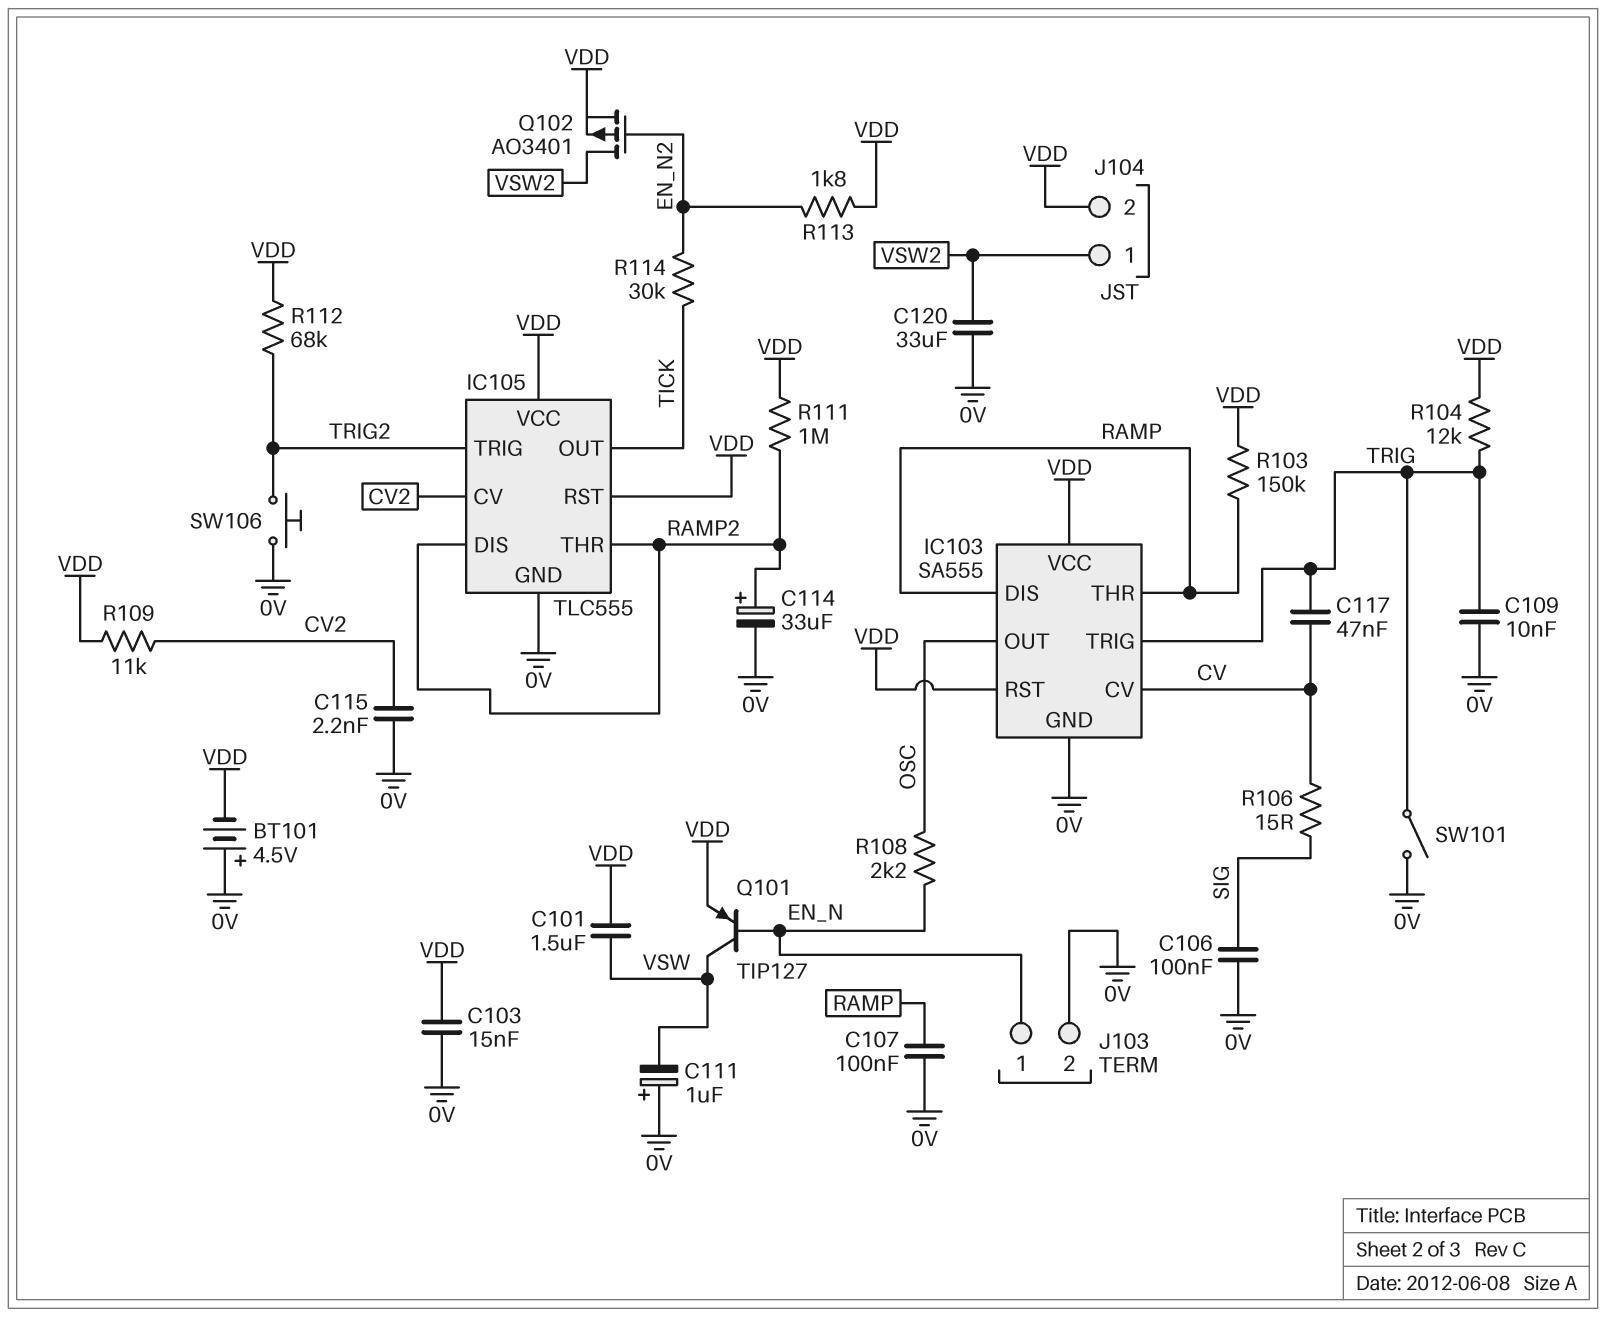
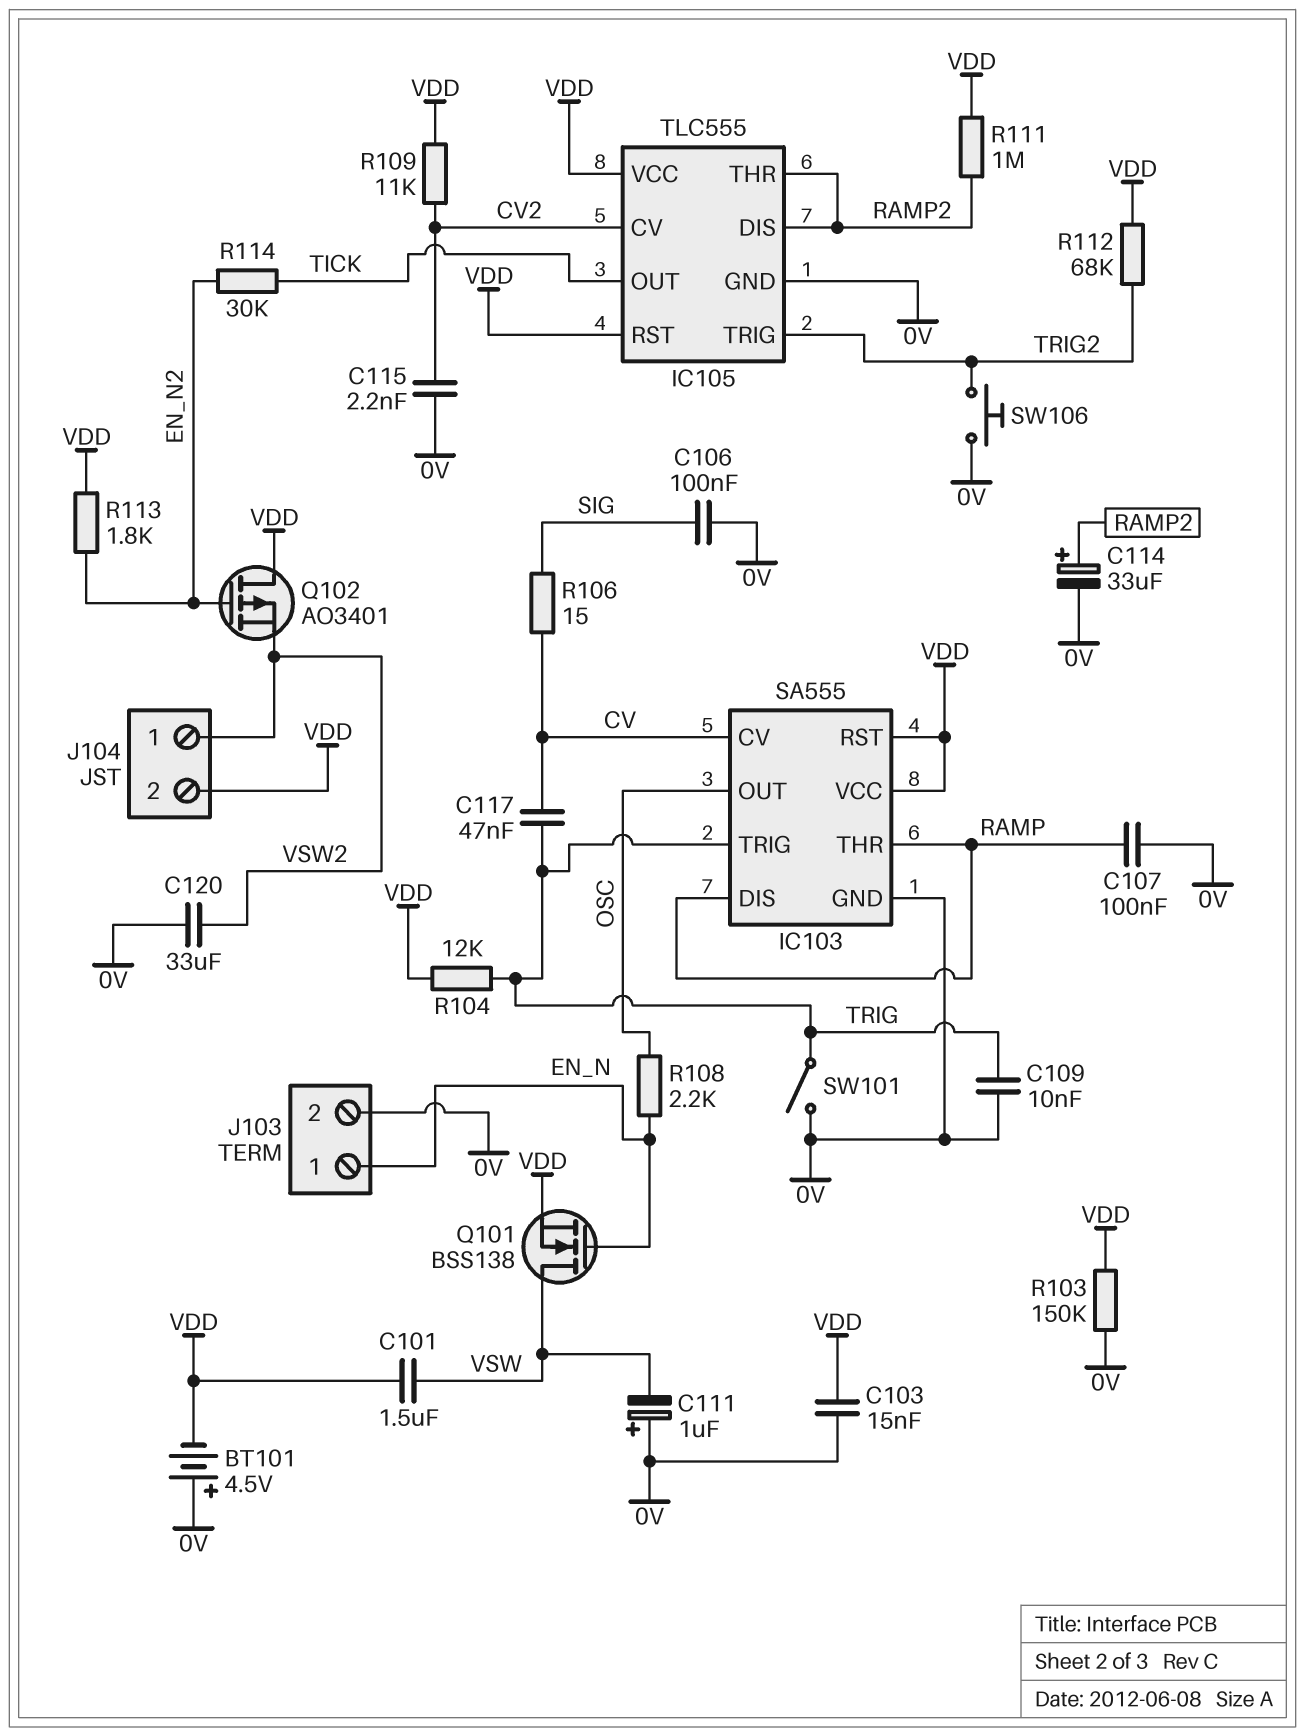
Q101: PNP TIP127 (B EN_N, C VSW, E VDD) -> NMOS BSS138 (G EN_N, D VSW, S VDD)
Q102: PMOS AO3401 (G EN_N2, D VSW2, S VDD) -> PMOS AO3401 (G EN_N2, D VDD, S VSW2)
R103: 150k (RAMP, VDD) -> 150k (0V, VDD)

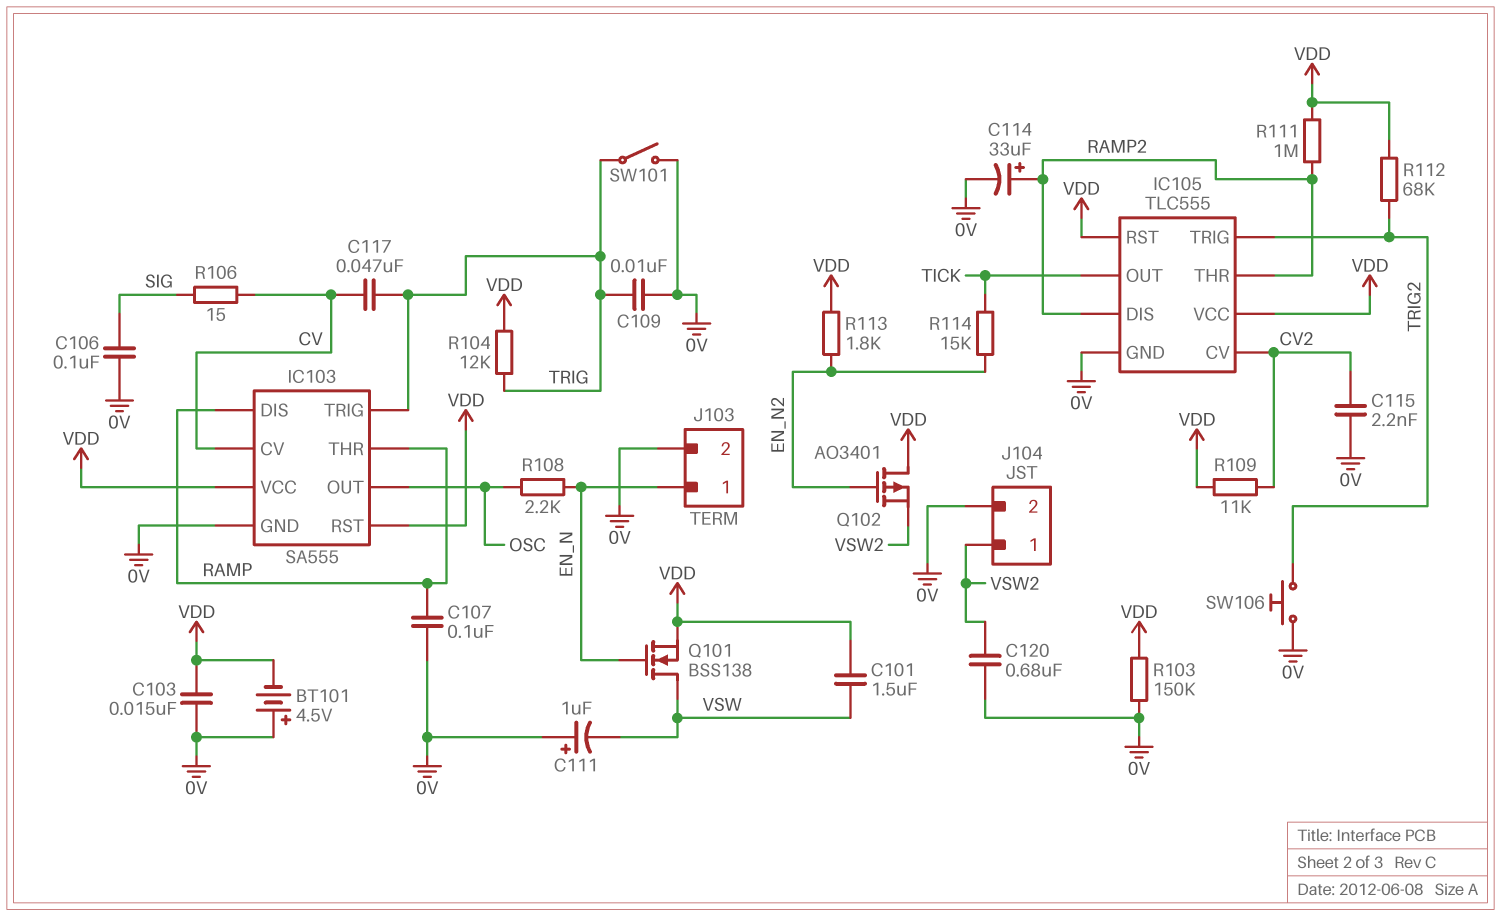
C120: 33uF (0V, VSW2) -> 680nF (0V, VSW2)
J104 pin 2: VDD -> 0V
R114: 30k (EN_N2, TICK) -> 15k (EN_N2, TICK)

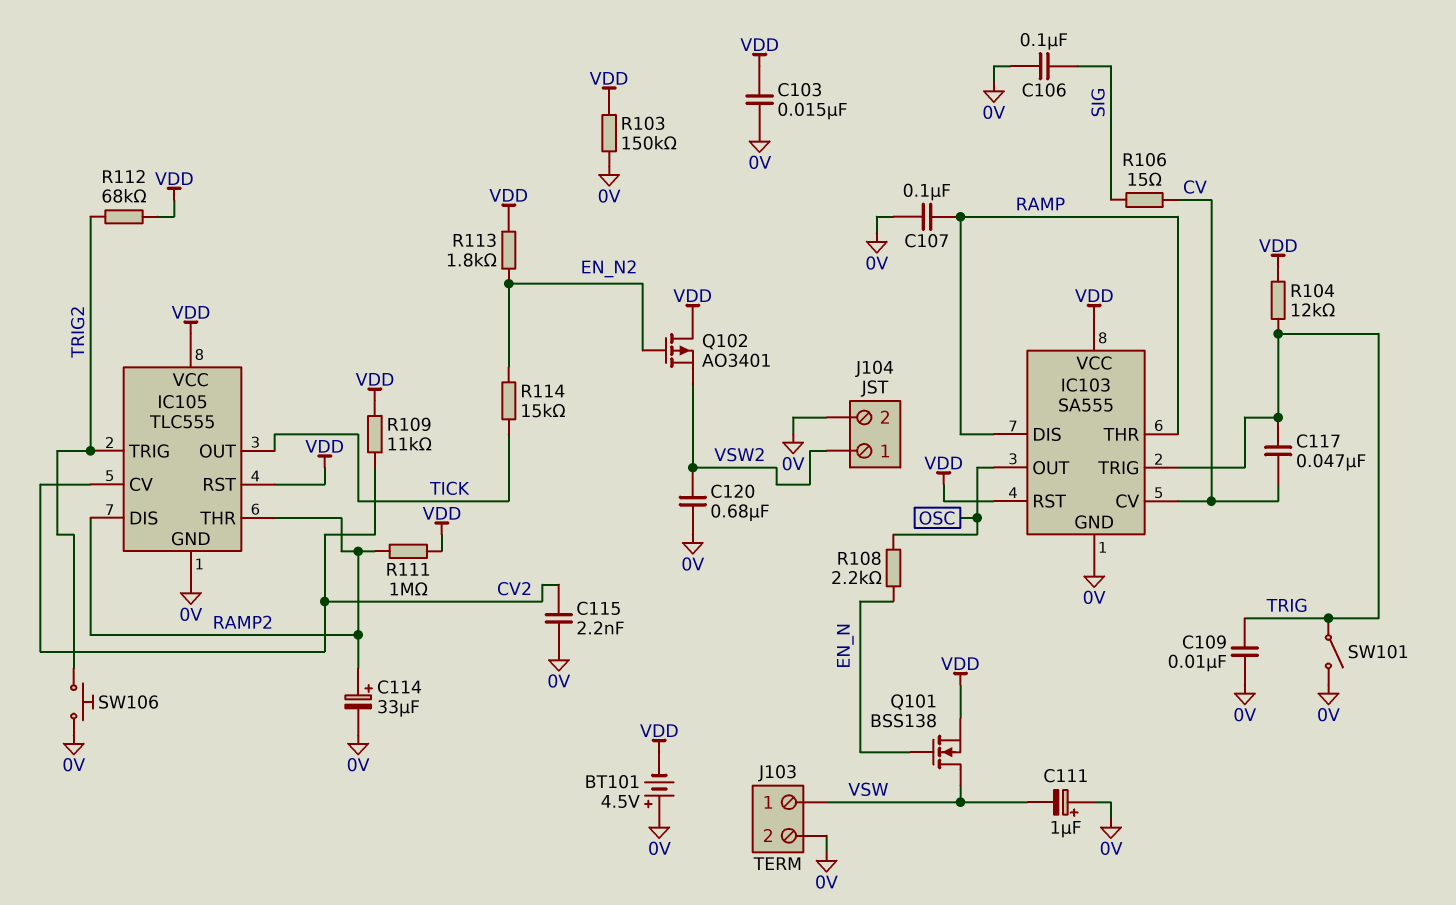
C101: 1.5uF (VDD, VSW) -> none
J103 pin 1: EN_N -> VSW

